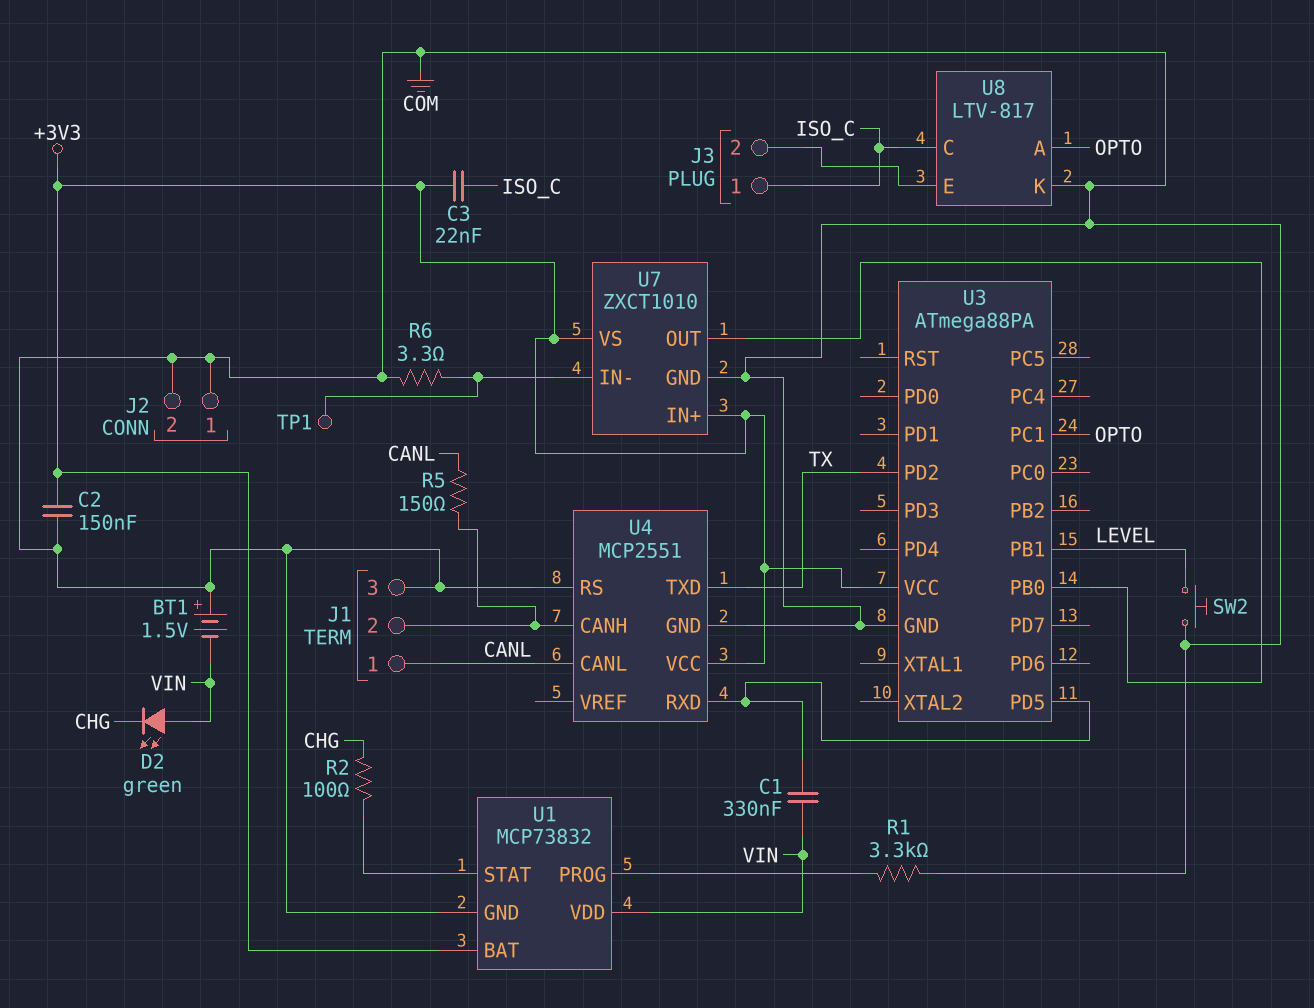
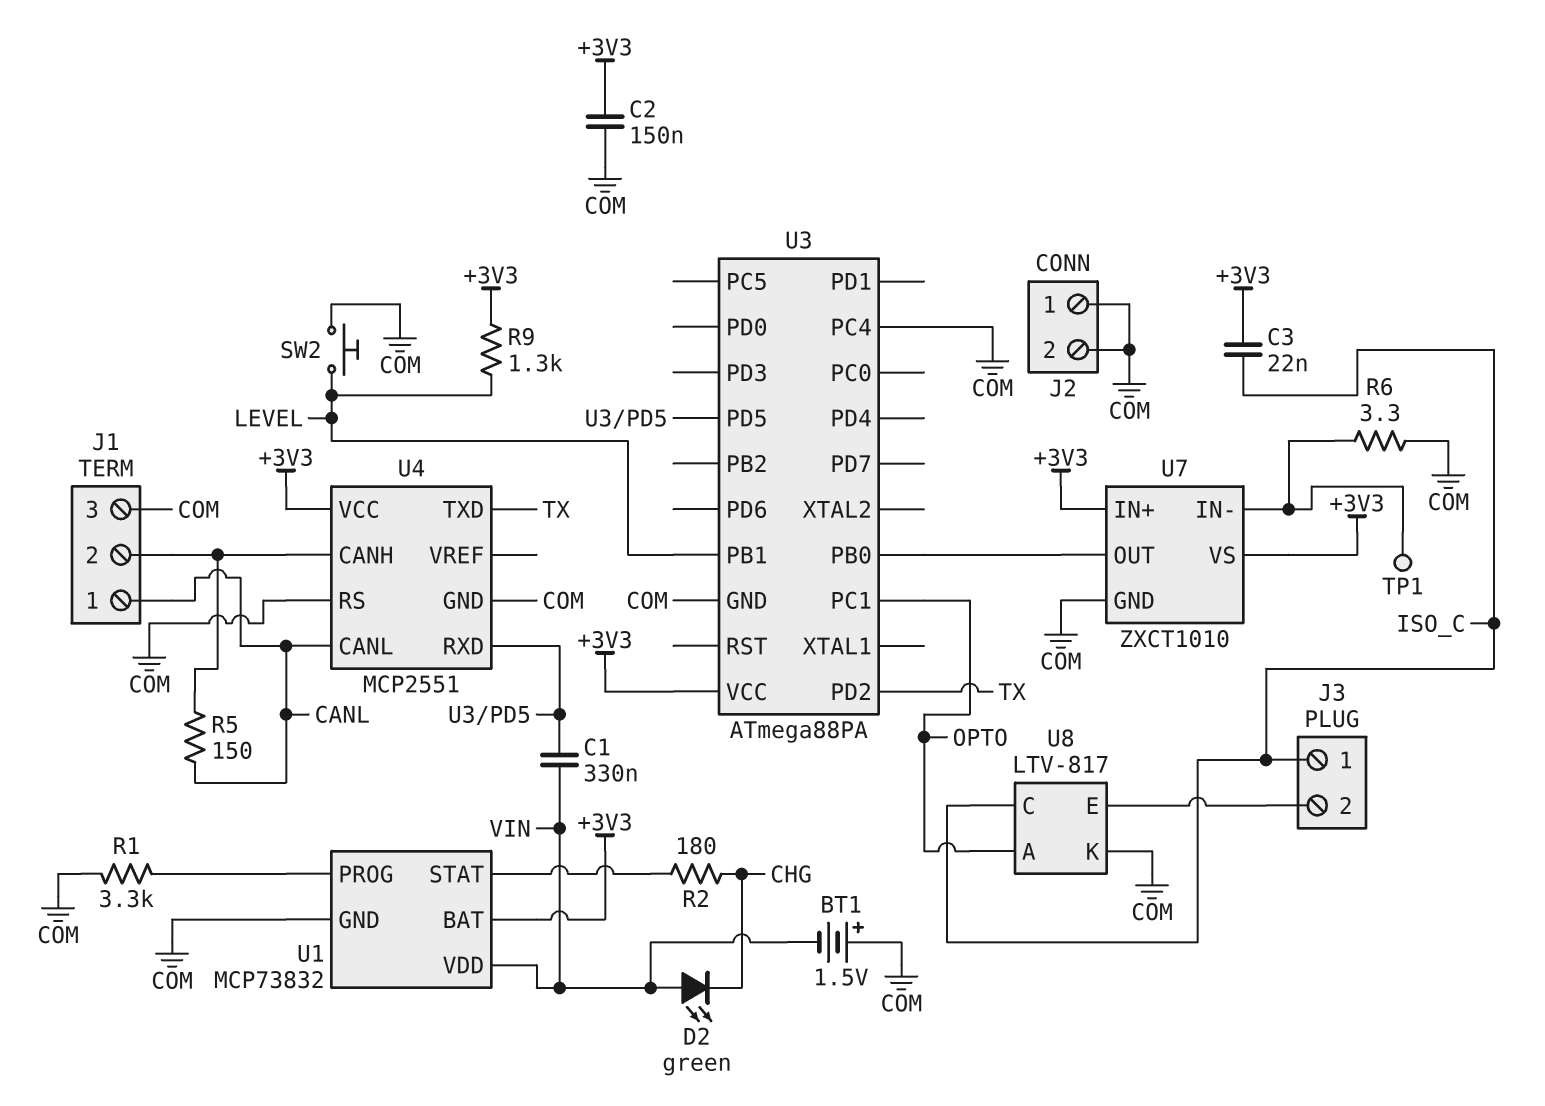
R2: 100 (CHG, U1/STAT) -> 180 (CHG, U1/STAT)
R9: none -> 1.3k (+3V3, LEVEL)
U3 pin PC4: none -> COM

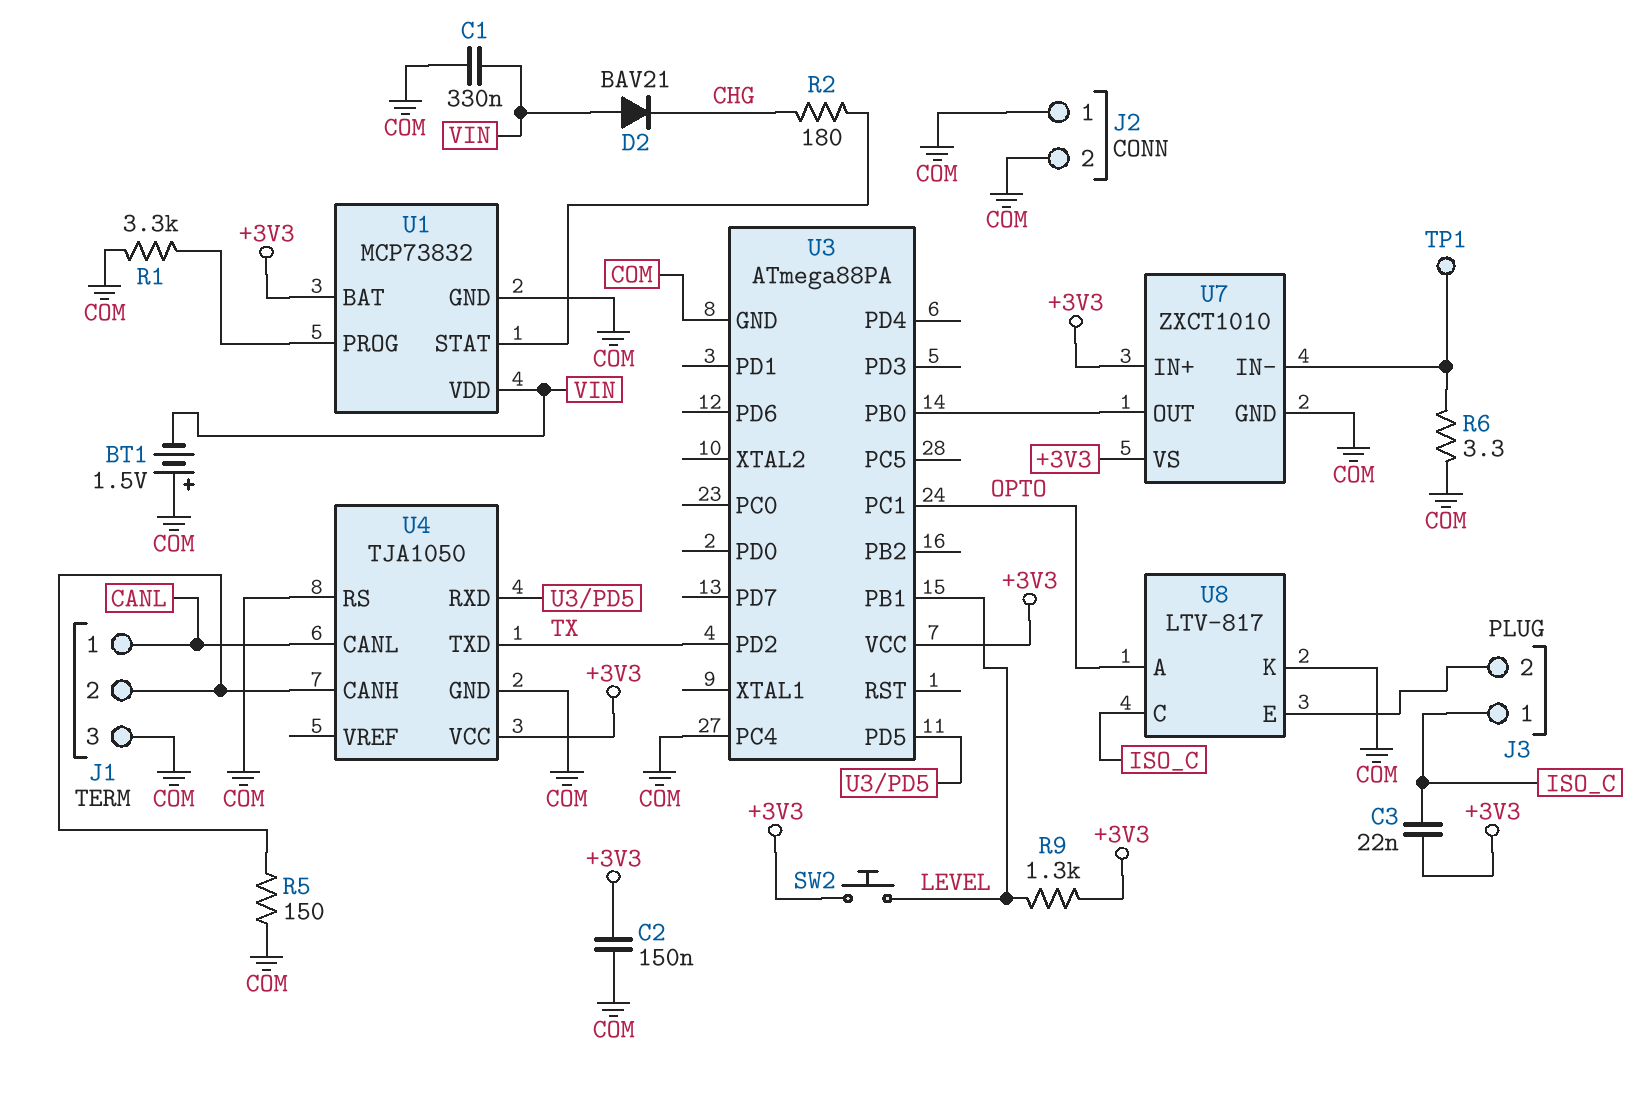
C1: 330nF (U3/PD5, VIN) -> 330nF (COM, VIN)
D2: LED green (A VIN, K CHG) -> diode BAV21 (A VIN, K CHG)
R5: 150 (CANL, J1/2) -> 150 (COM, J1/2)
SW2: button (COM, LEVEL) -> button (+3V3, LEVEL)
U4: MCP2551 -> TJA1050

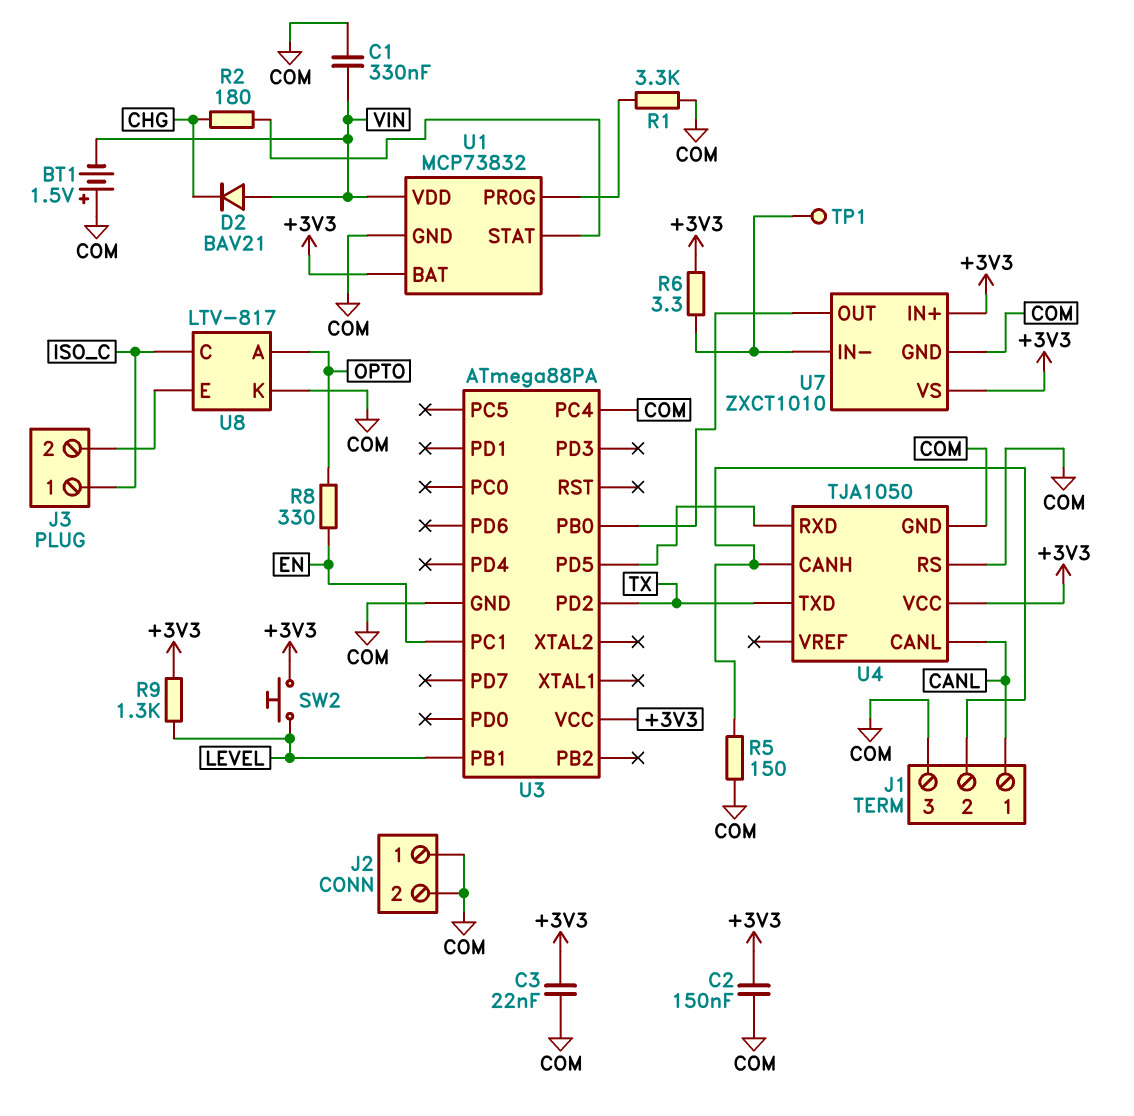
C3: 22nF (+3V3, ISO_C) -> 22nF (+3V3, COM)
R6: 3.3 (COM, U7/IN-) -> 3.3 (+3V3, U7/IN-)
R8: none -> 330 (EN, OPTO)
U3 pin PC1: OPTO -> EN

